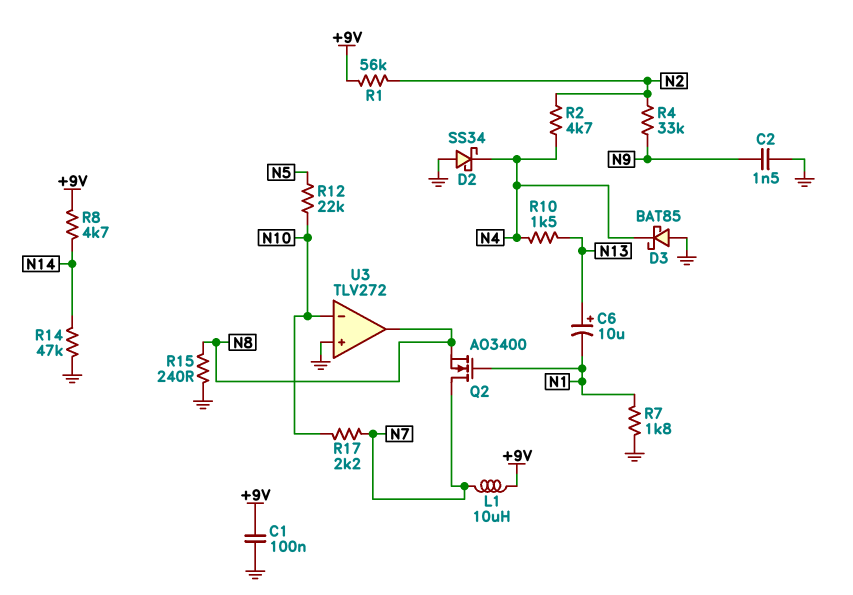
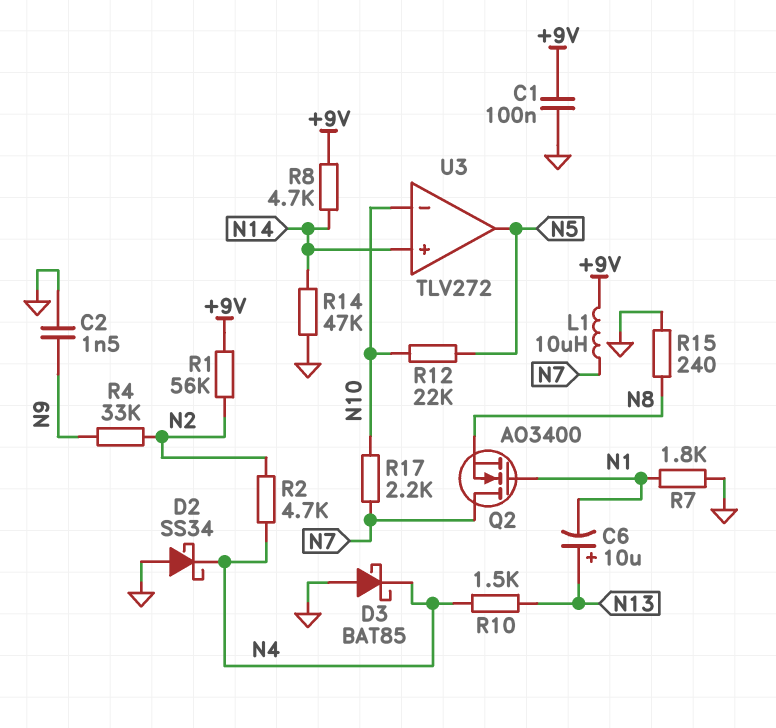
U3 pin in+: GND -> N14
U3 pin out: N8 -> N5

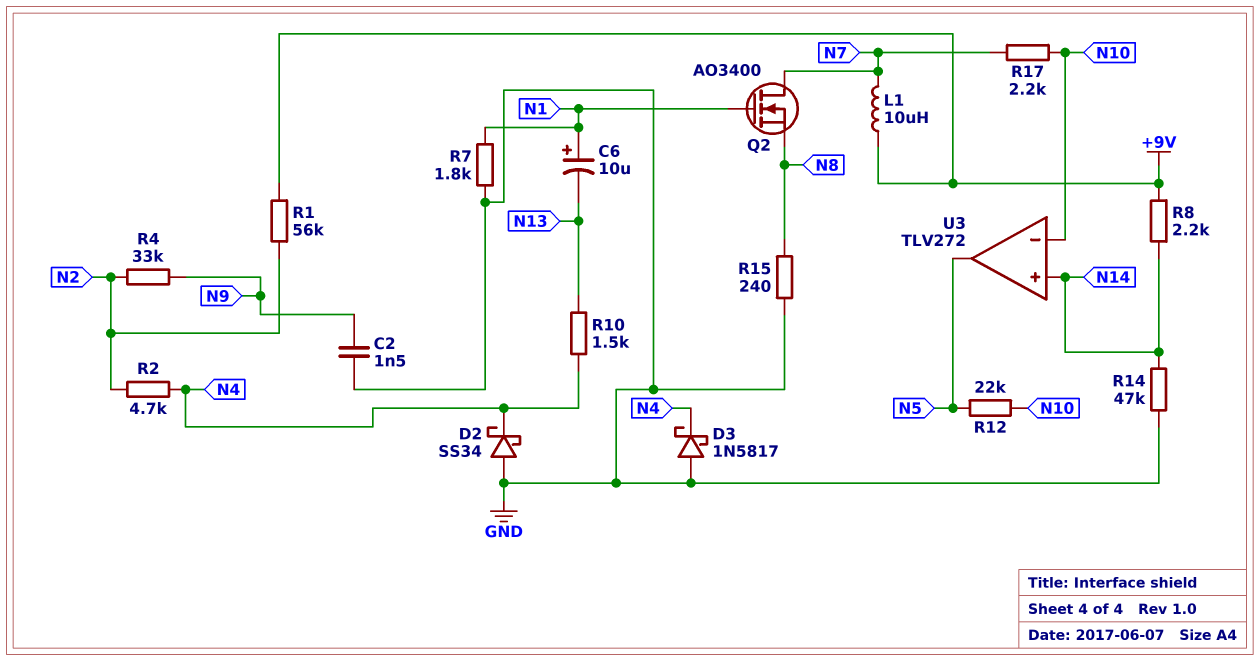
C1: 100nF (+9V, GND) -> none
C6: 10uF (plus N13, minus N1) -> 10uF (plus N1, minus N13)
D3: schottky BAT85 (A GND, K N4) -> schottky 1N5817 (A GND, K N4)
R8: 4.7k (+9V, N14) -> 2.2k (+9V, N14)

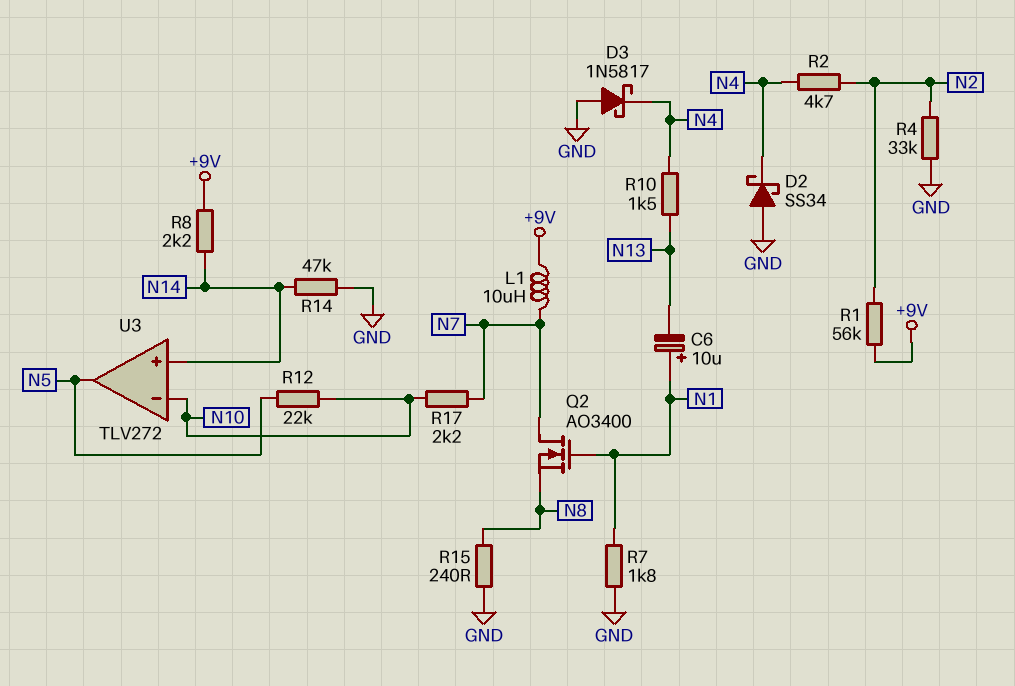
C2: 1.5nF (GND, N9) -> none
R4: 33k (N2, N9) -> 33k (GND, N2)

